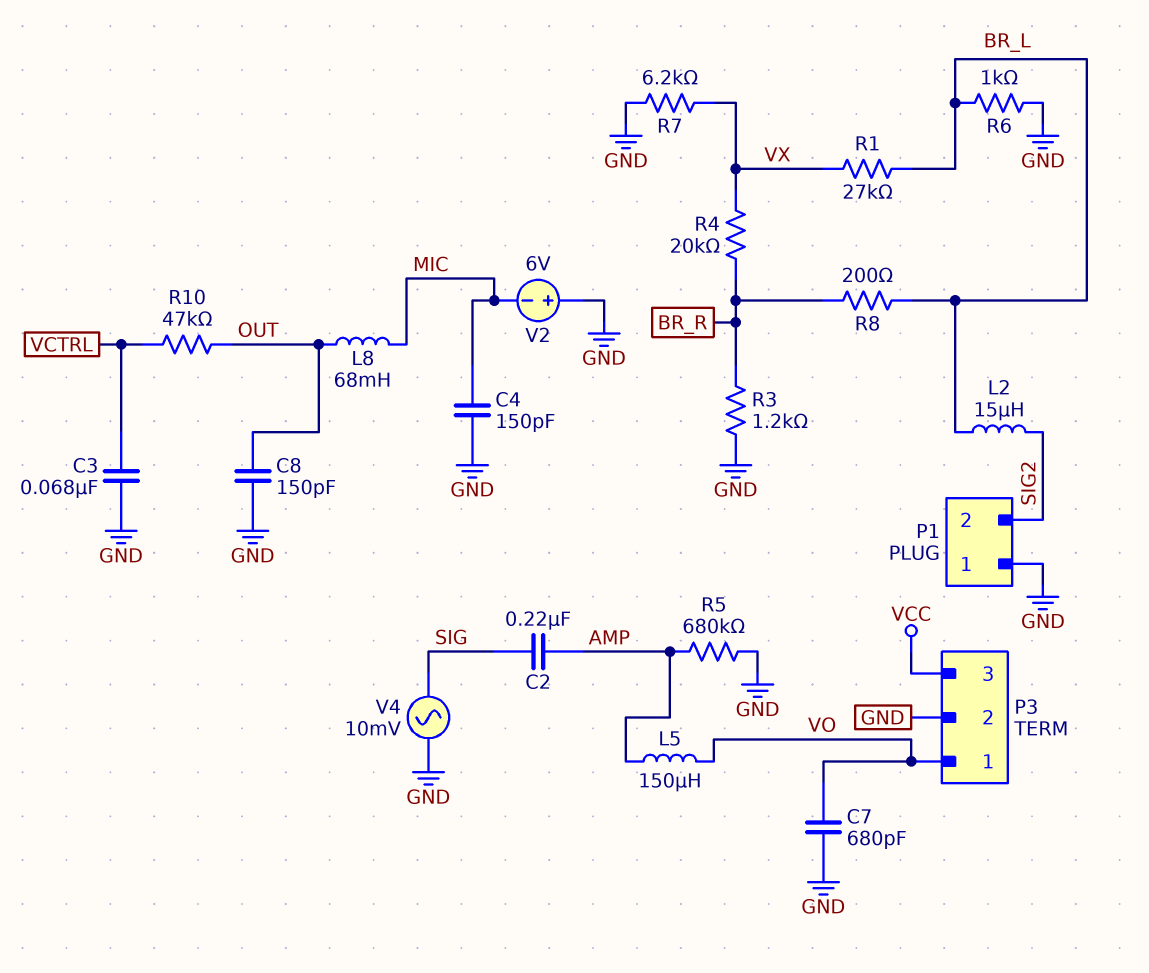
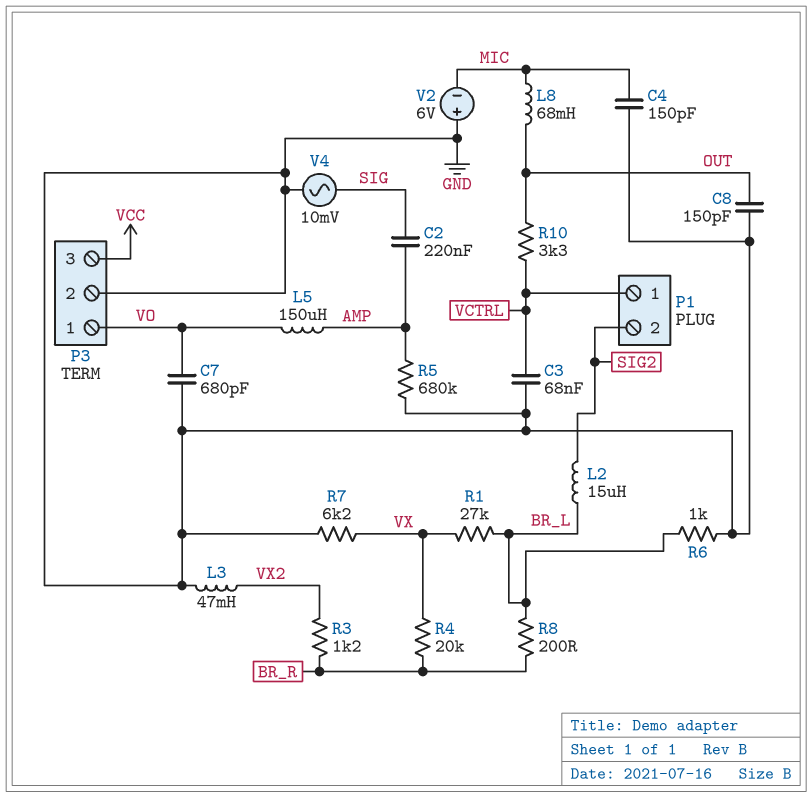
L3: none -> 47mH (GND, VX2)
P1 pin 1: GND -> VCTRL
R3: 1.2k (BR_R, GND) -> 1.2k (BR_R, VX2)
R10: 47k (OUT, VCTRL) -> 3.3k (OUT, VCTRL)

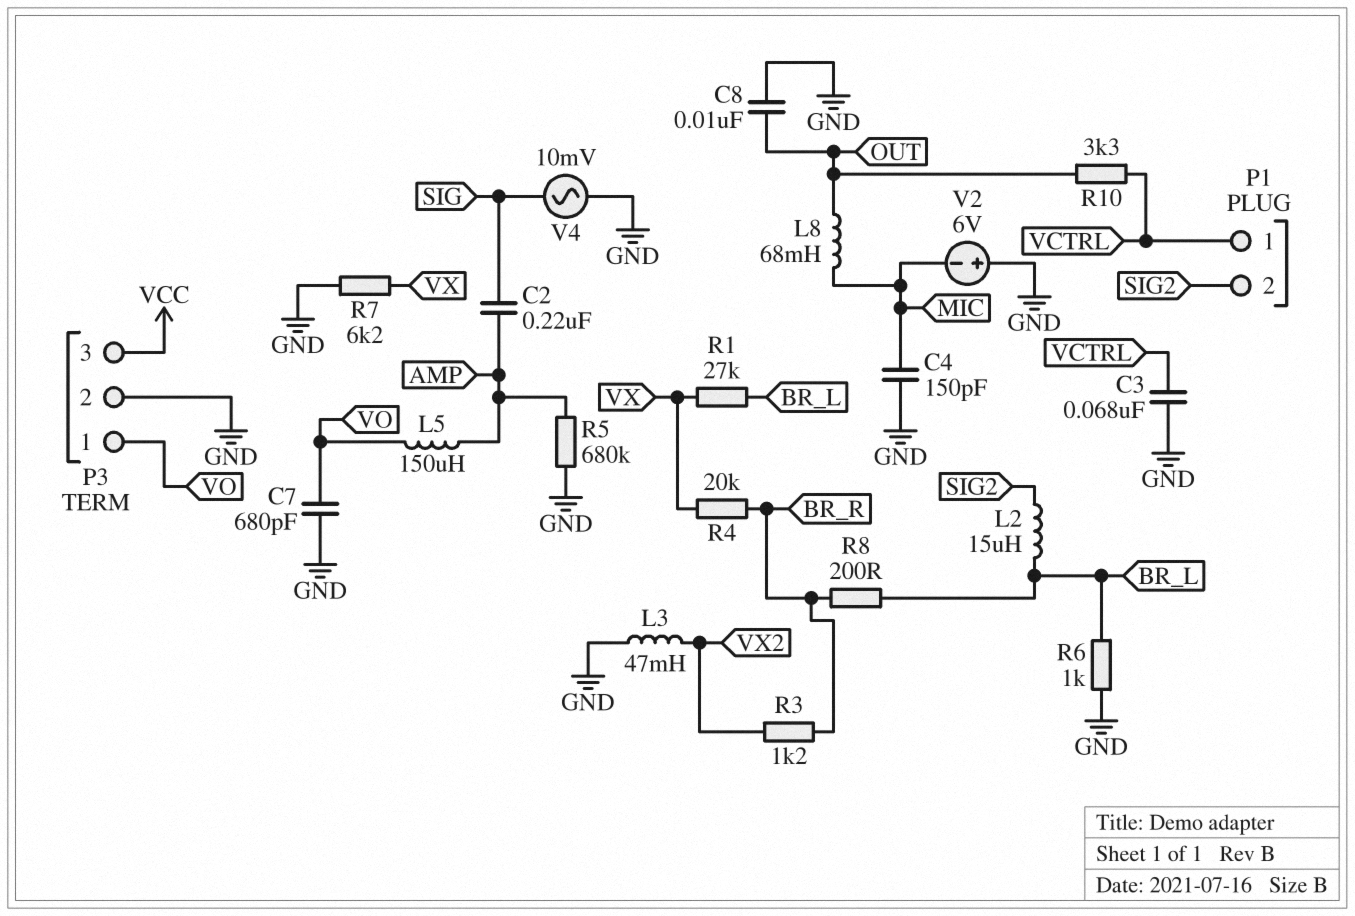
C8: 150pF (GND, OUT) -> 10nF (GND, OUT)

